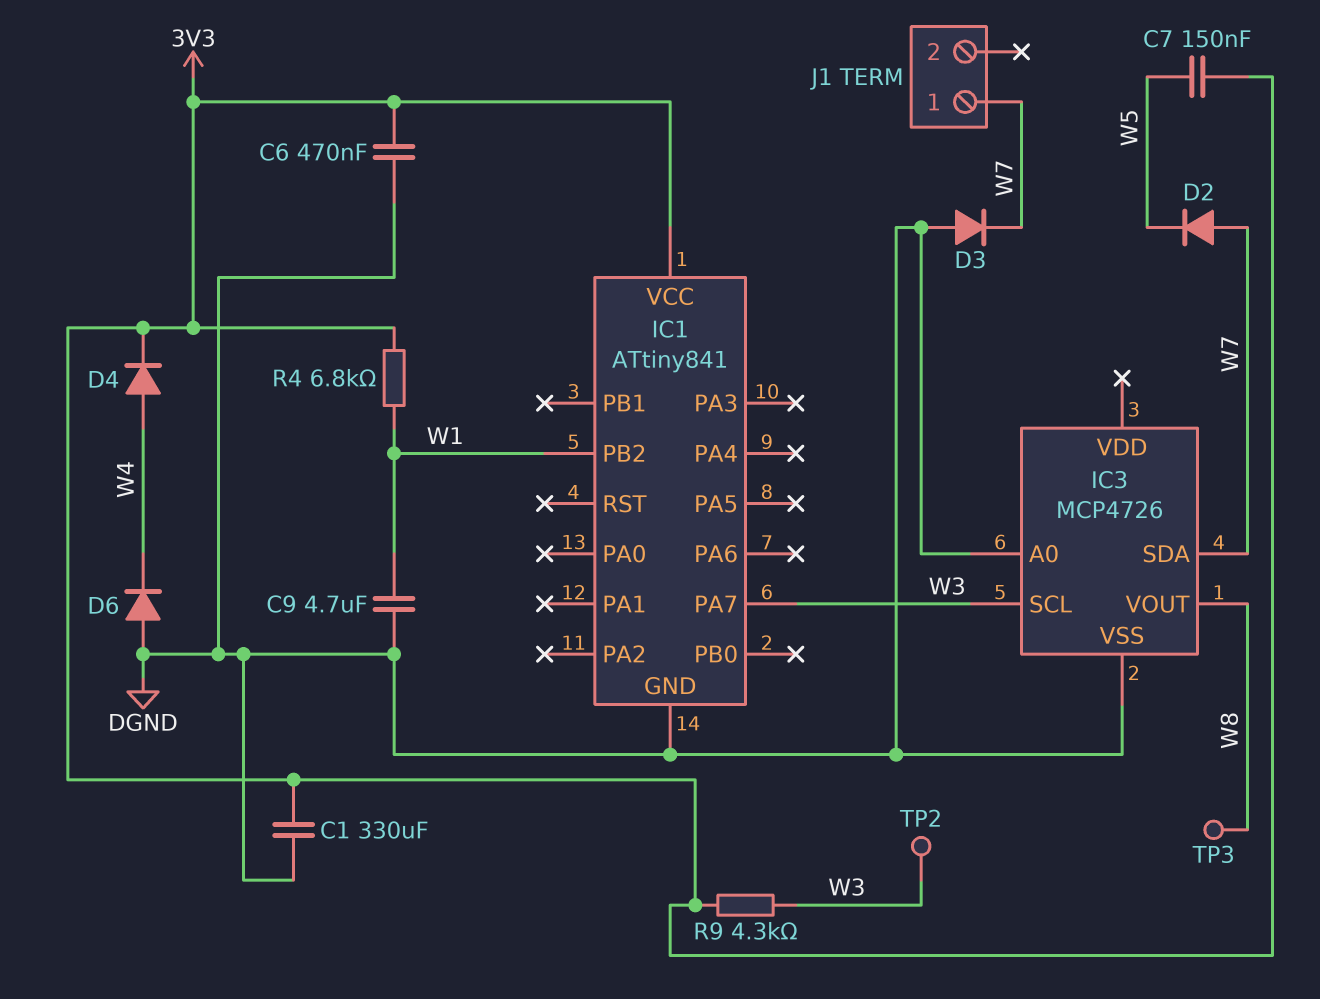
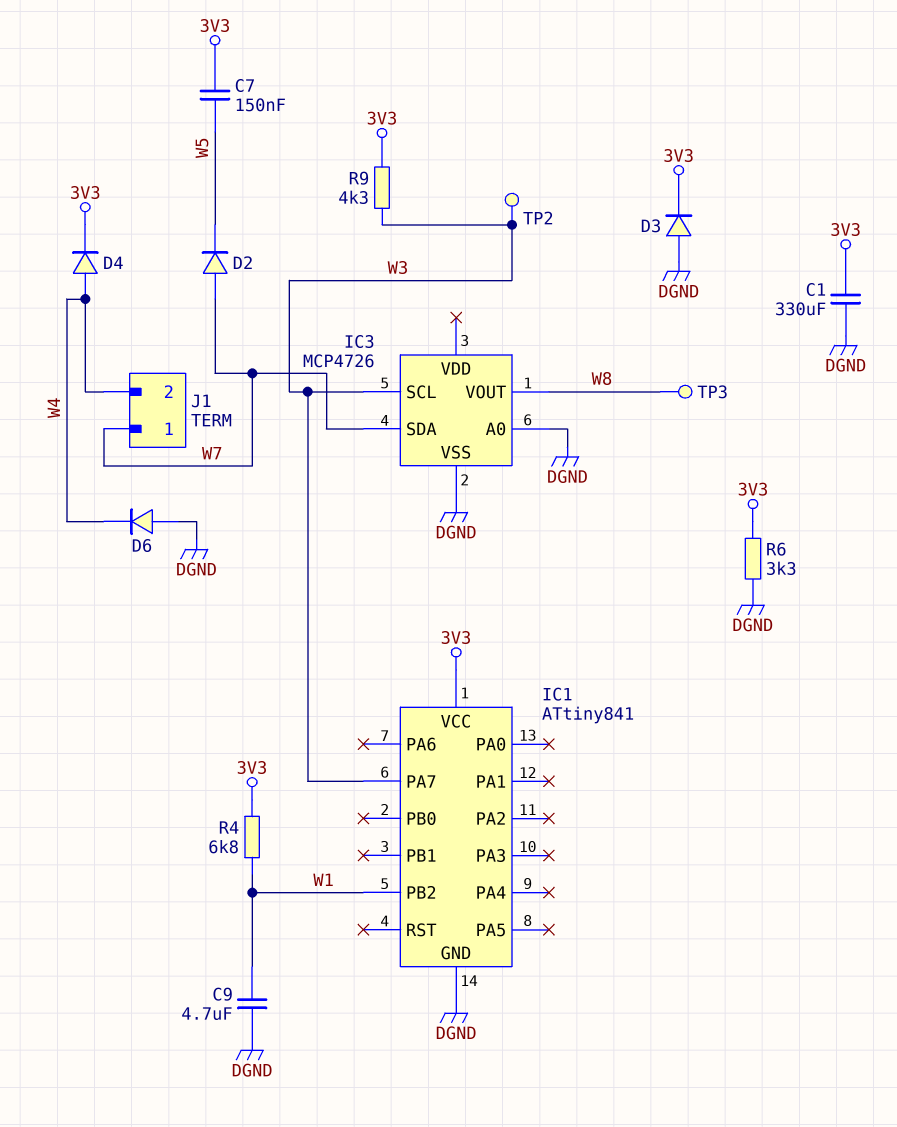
C6: 470nF (3V3, DGND) -> none
D3: diode (A DGND, K W7) -> diode (A DGND, K 3V3)
J1 pin 2: none -> W4
R6: none -> 3.3k (3V3, DGND)

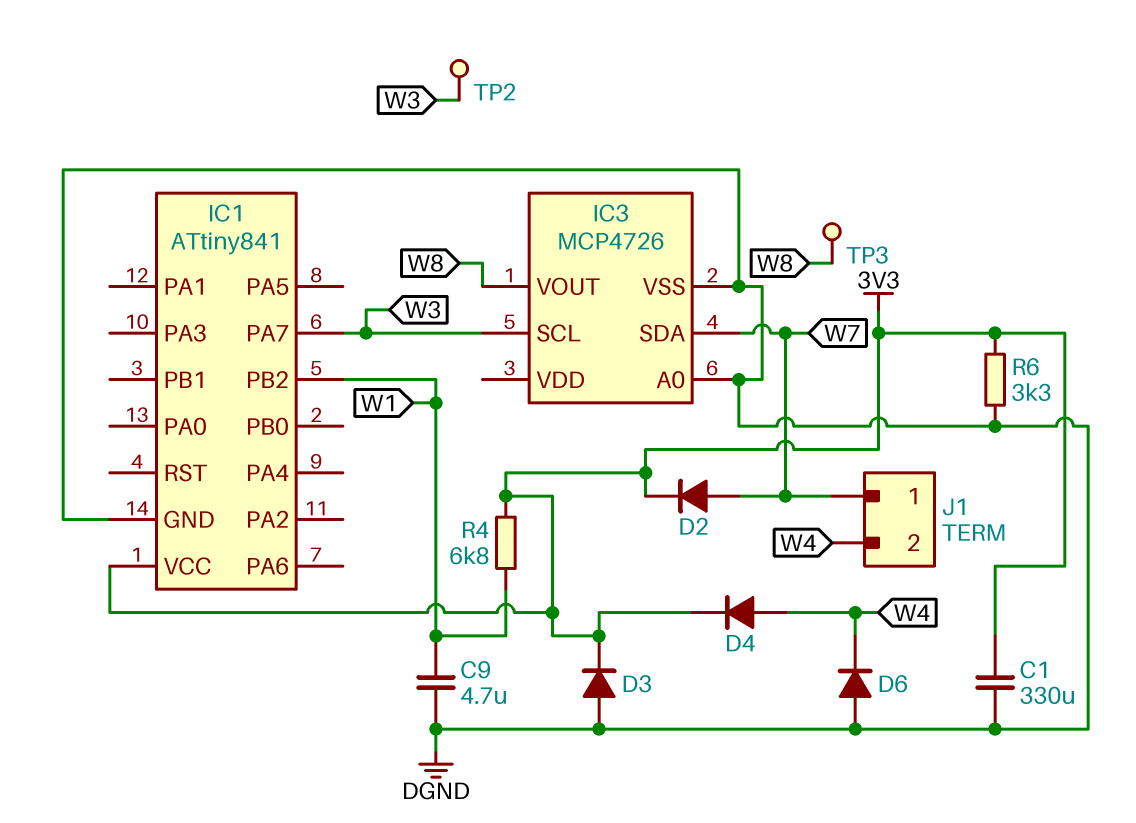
C7: 150nF (3V3, W5) -> none
D2: diode (A W7, K W5) -> diode (A W7, K 3V3)
R9: 4.3k (3V3, W3) -> none

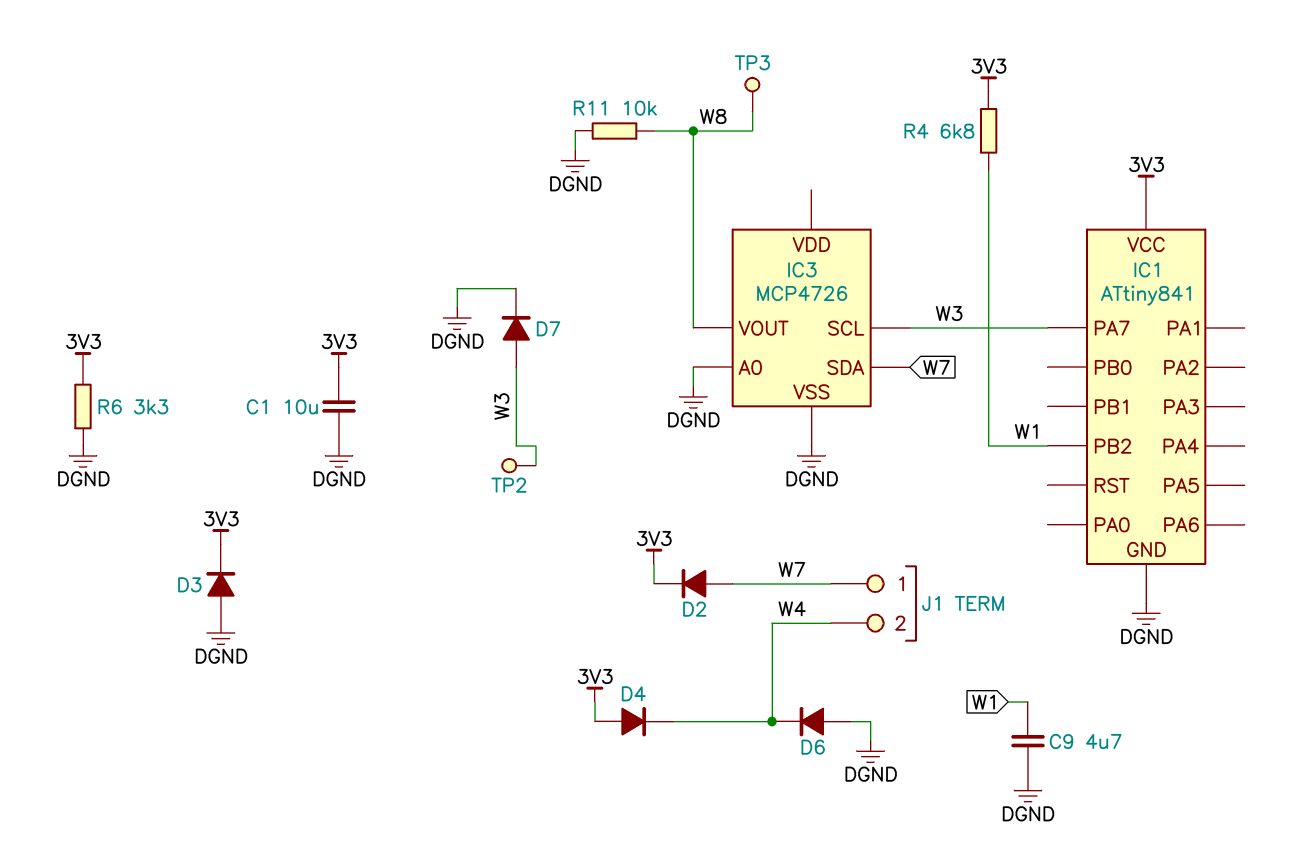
C1: 330uF (3V3, DGND) -> 10uF (3V3, DGND)
D4: diode (A W4, K 3V3) -> diode (A 3V3, K W4)
D7: none -> diode (A W3, K DGND)
R11: none -> 10k (DGND, W8)

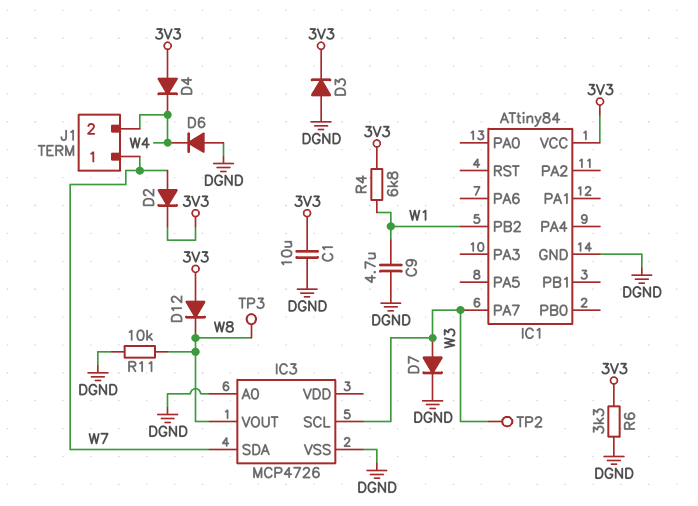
D12: none -> diode (A 3V3, K W8)
IC1: ATtiny841 -> ATtiny84

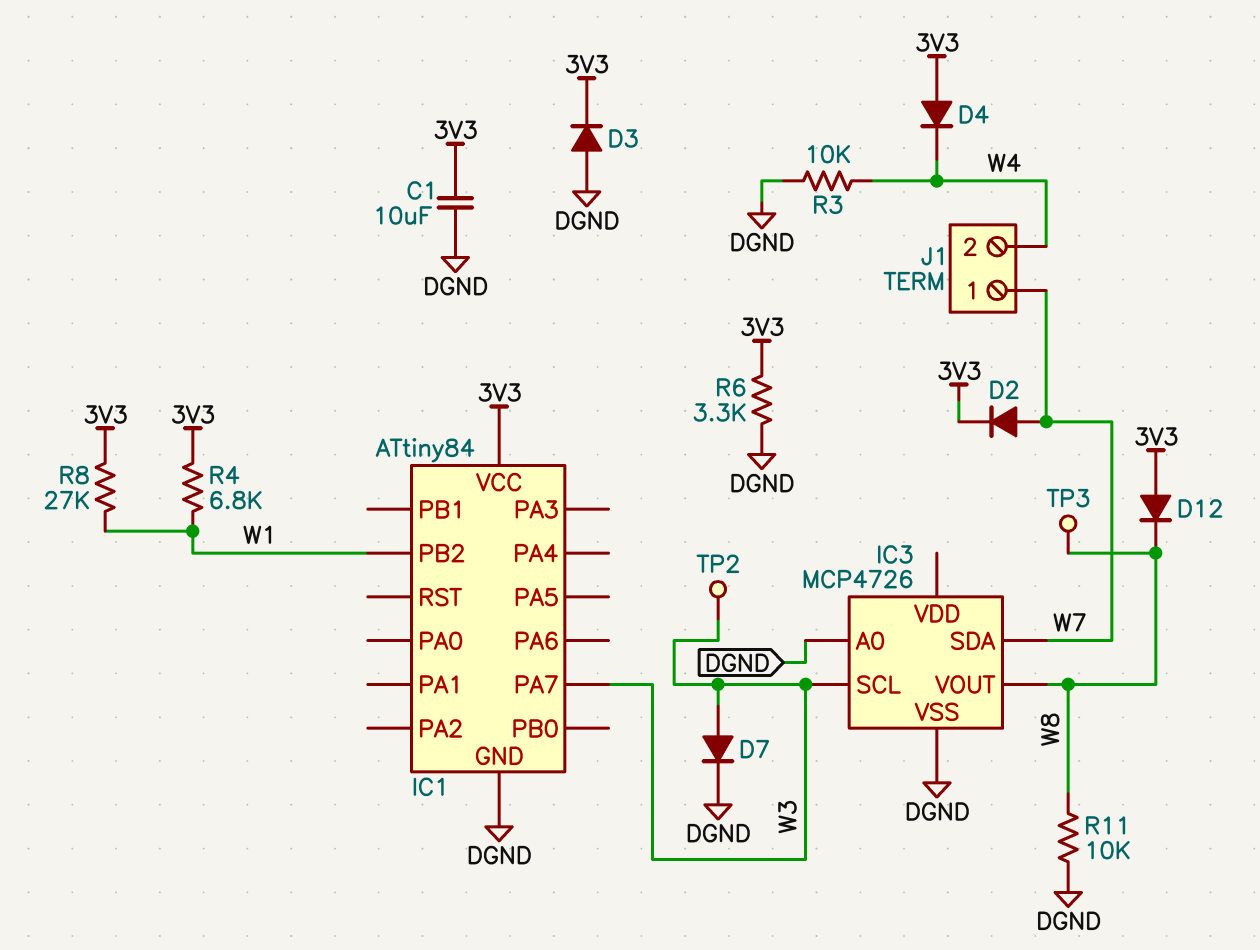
C9: 4.7uF (DGND, W1) -> none
D6: diode (A DGND, K W4) -> none
R3: none -> 10k (DGND, W4)
R8: none -> 27k (3V3, W1)

